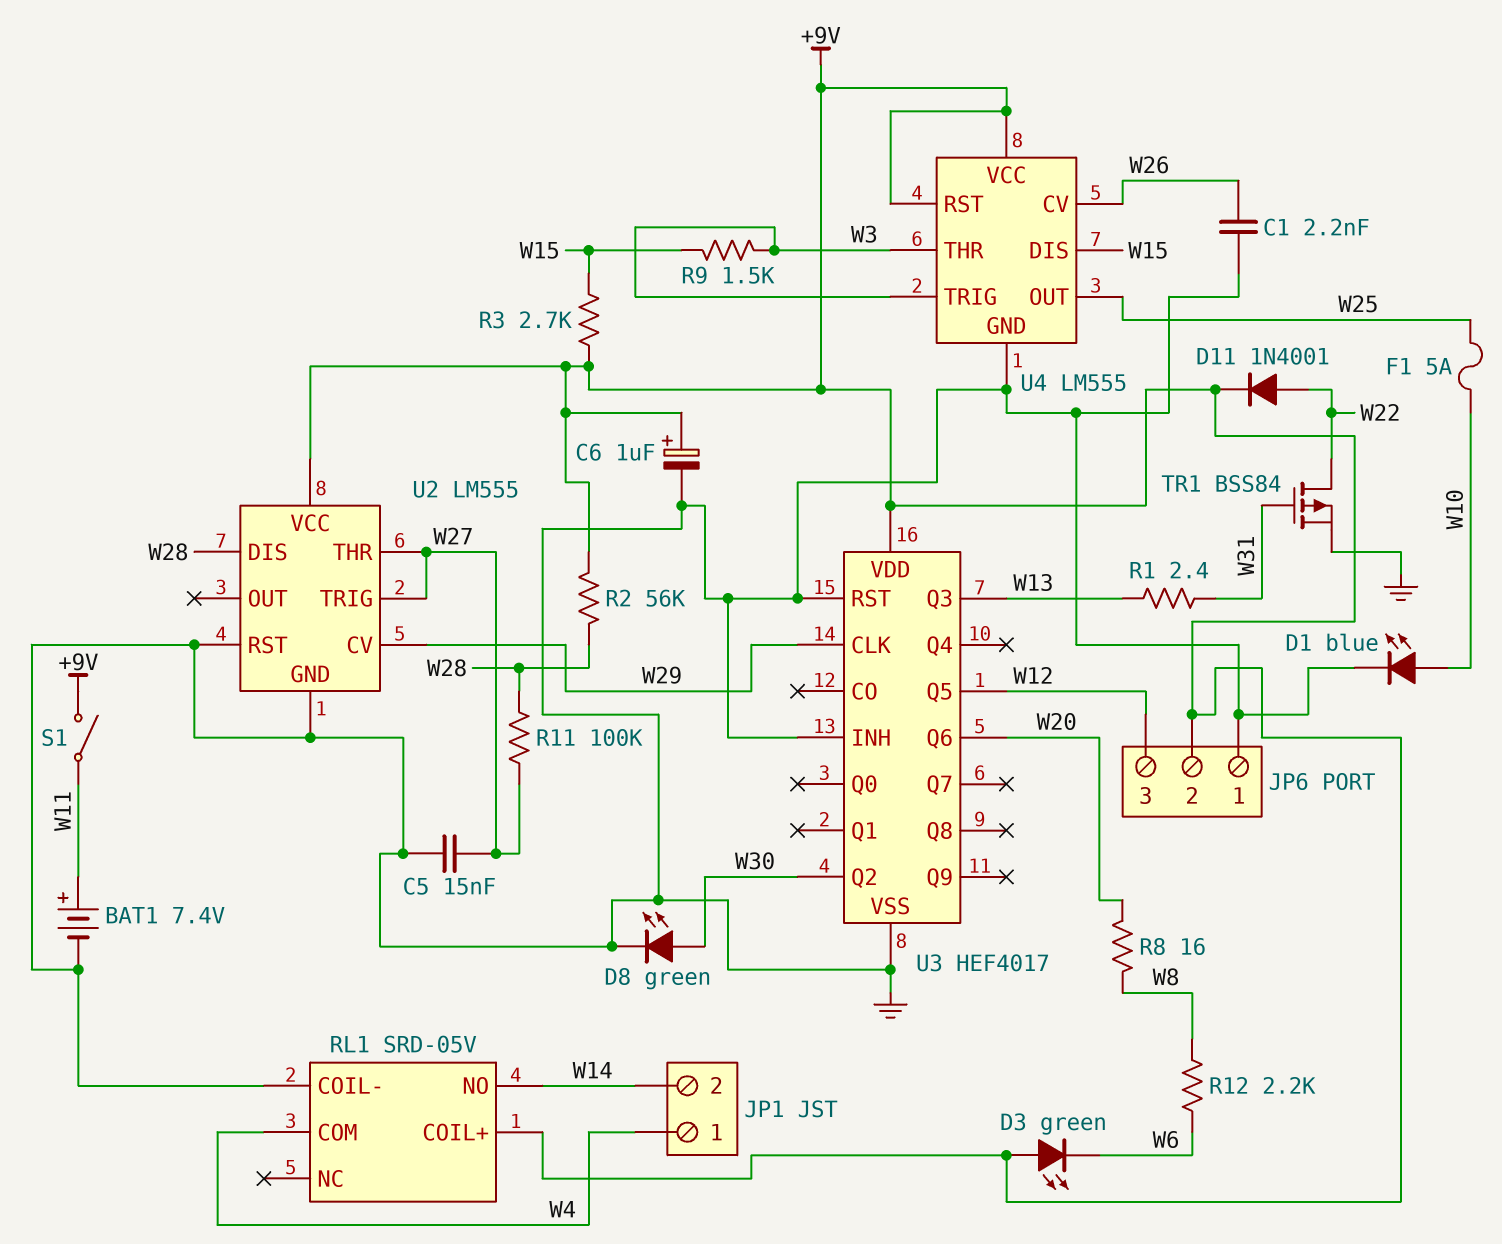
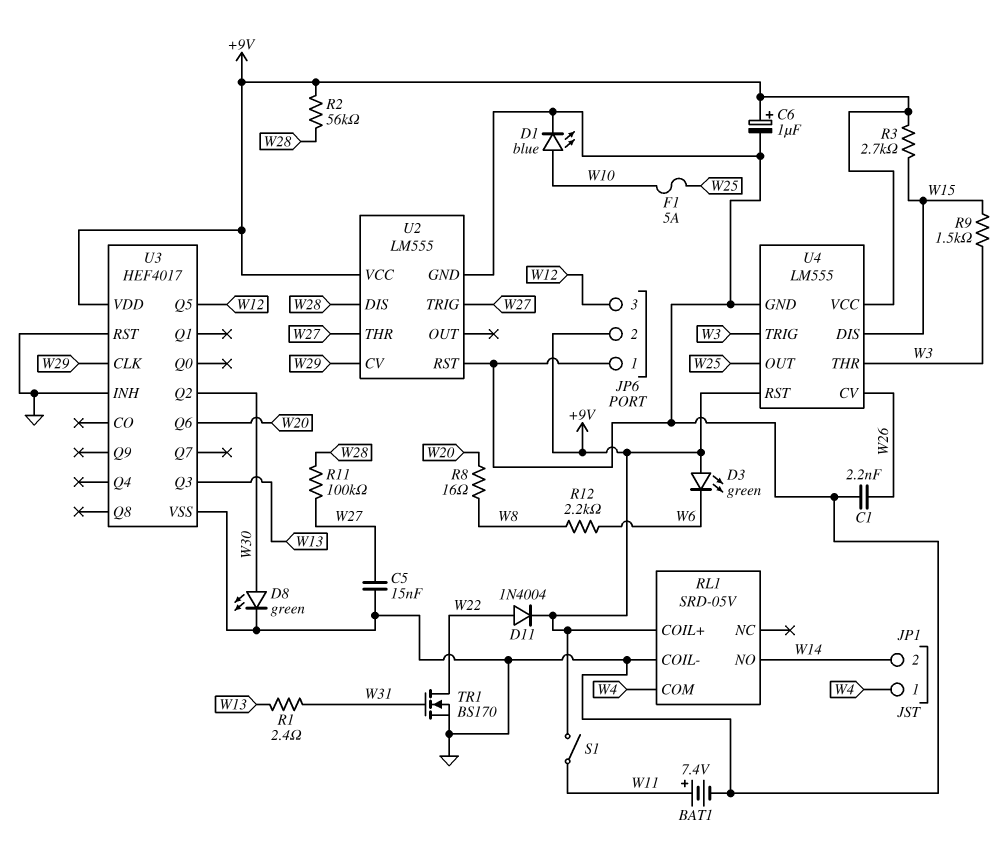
D11: diode 1N4001 (A W22, K +9V) -> diode 1N4004 (A W22, K +9V)
TR1: PMOS BSS84 (G W31, D W22, S GND) -> NMOS BS170 (G W31, D W22, S GND)

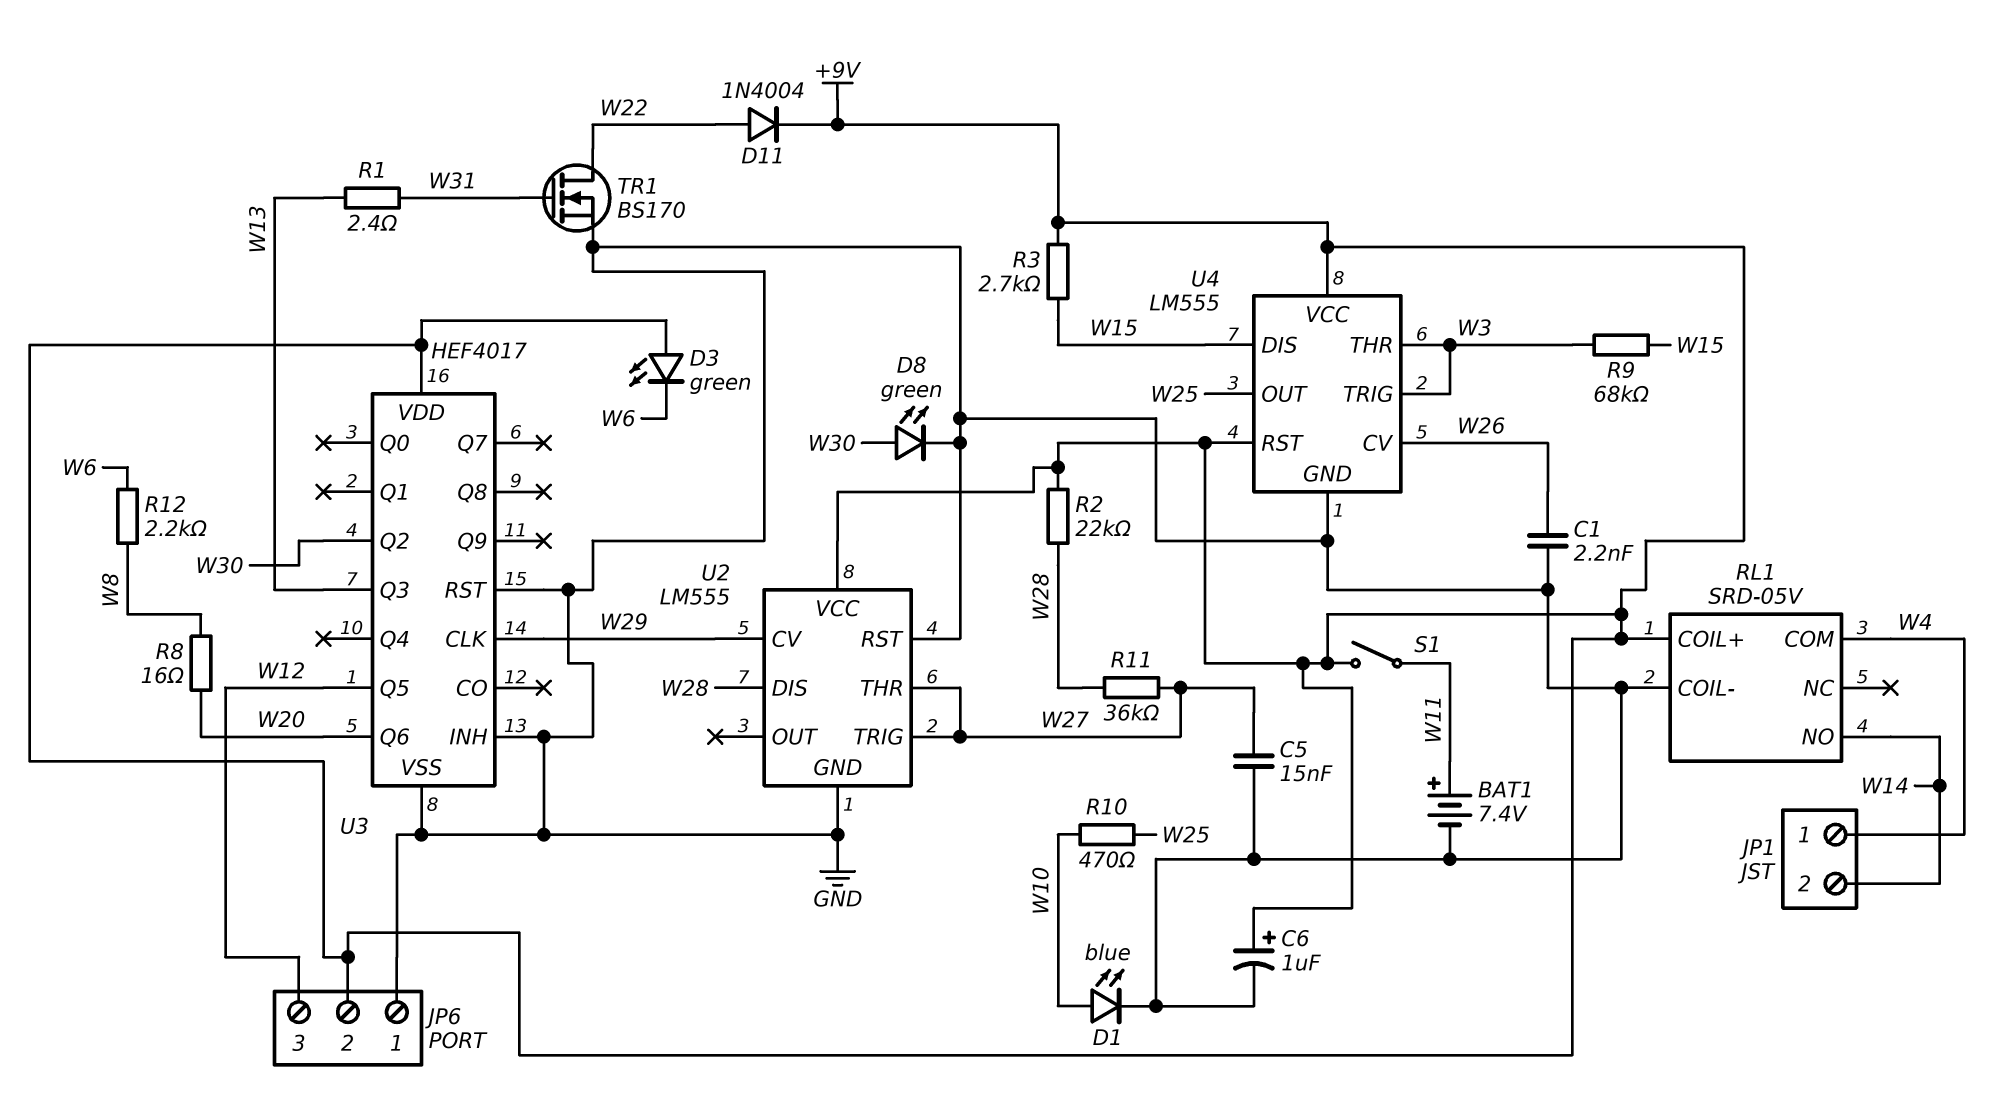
F1: 5A (W10, W25) -> none
R2: 56k (+9V, W28) -> 22k (+9V, W28)
R9: 1.5k (W3, W15) -> 68k (W3, W15)
R10: none -> 470 (W10, W25)
R11: 100k (W27, W28) -> 36k (W27, W28)

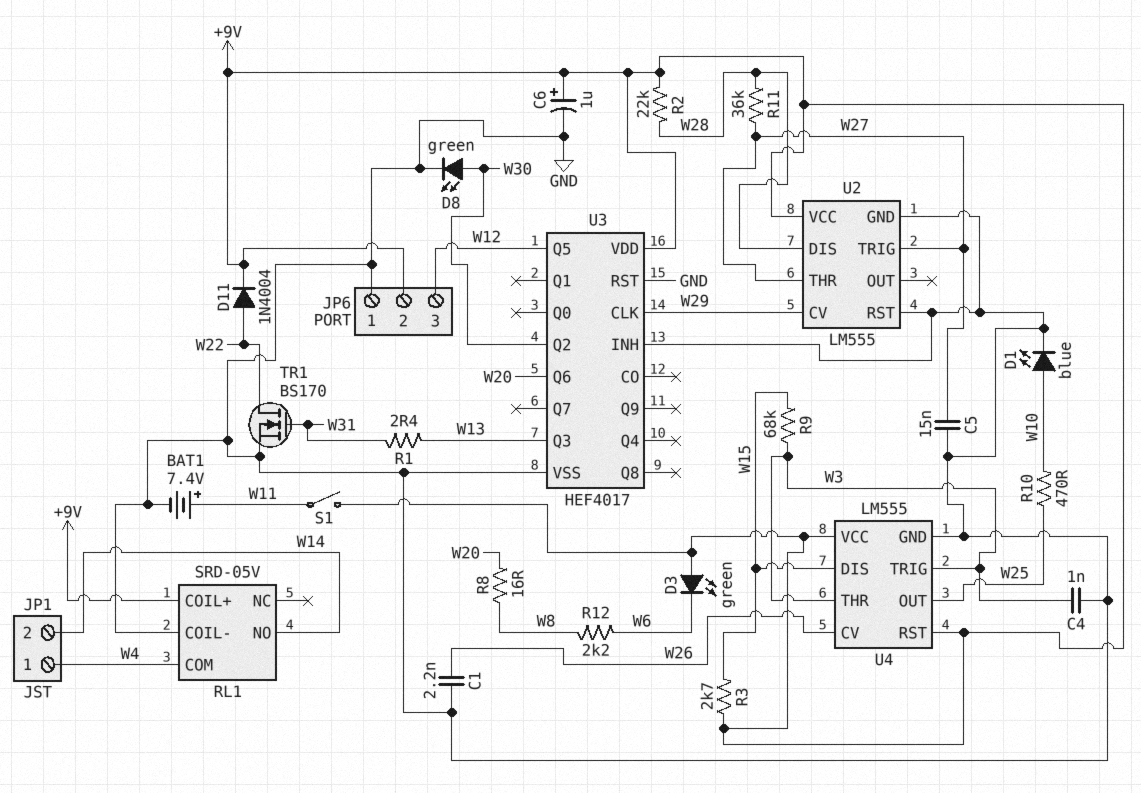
C4: none -> 1nF (GND, W3)

